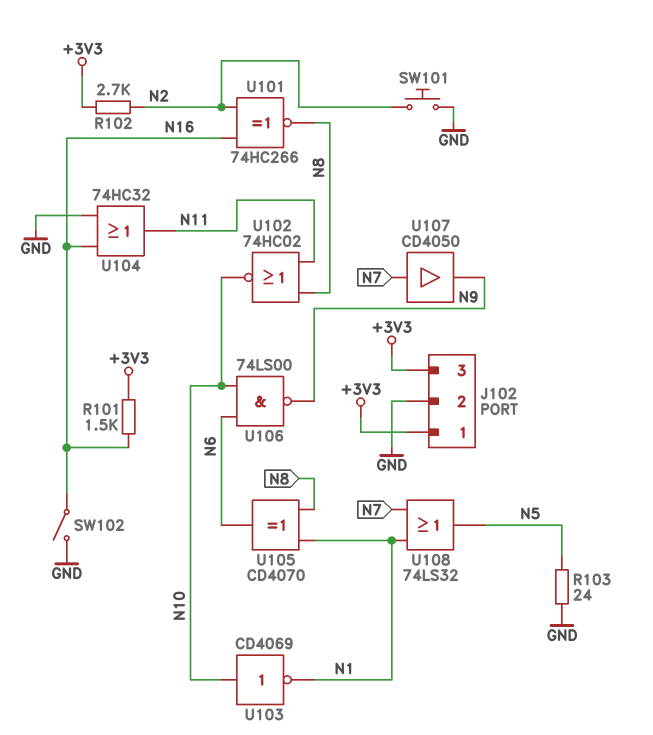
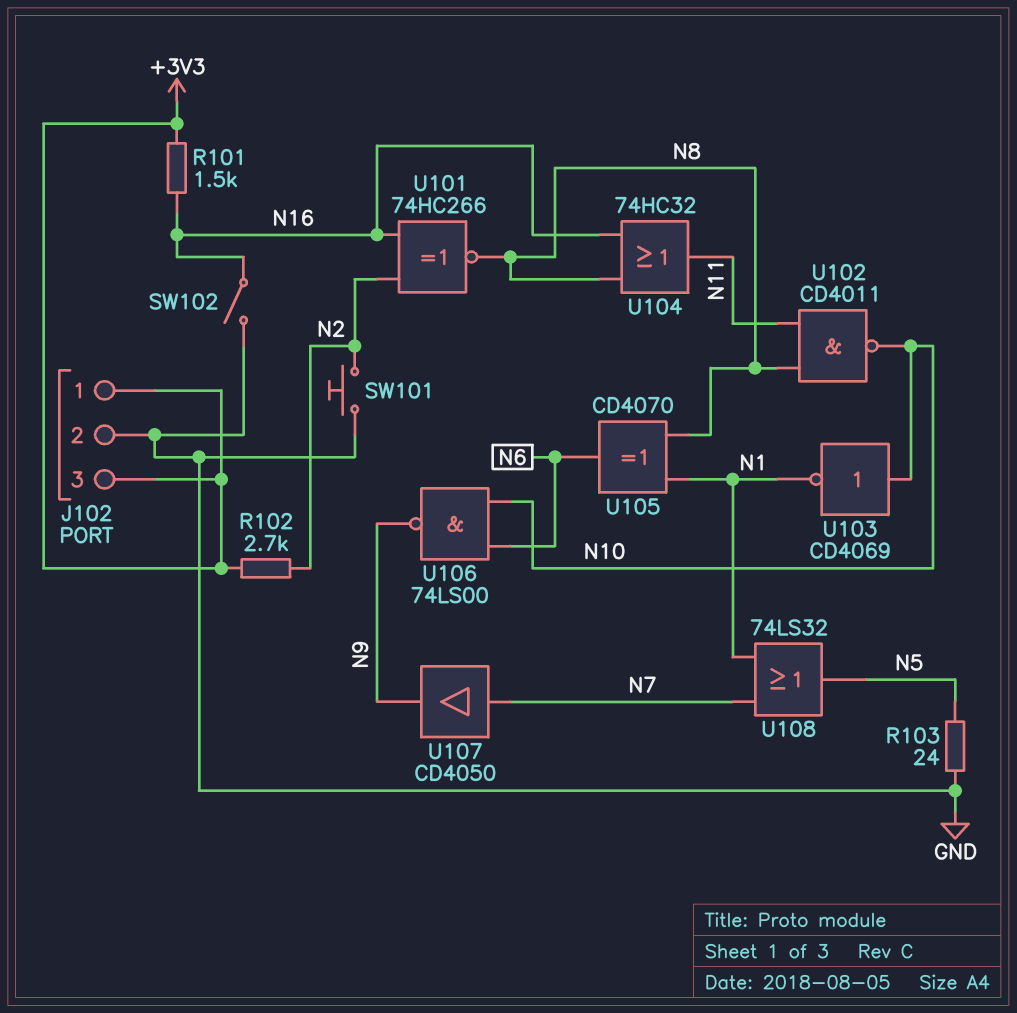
U102: NOR 74HC02 (in N8, in N11, out N10) -> NAND CD4011 (in N8, in N11, out N10)
U104: OR 74HC32 (in GND, in N16, out N11) -> OR 74HC32 (in N8, in N16, out N11)

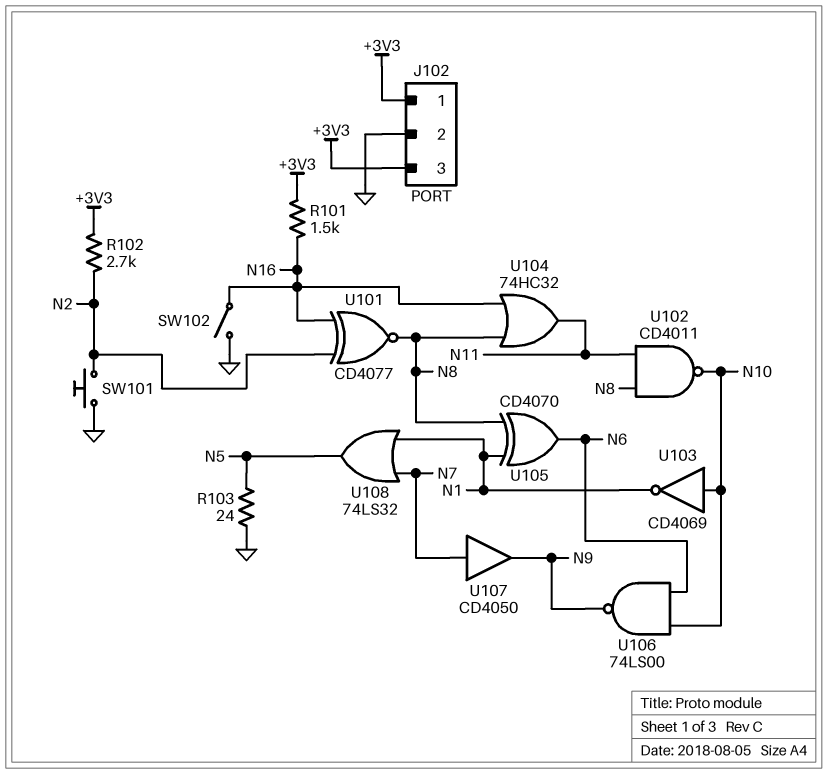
U101: XNOR 74HC266 (in N2, in N16, out N8) -> XNOR CD4077 (in N2, in N16, out N8)

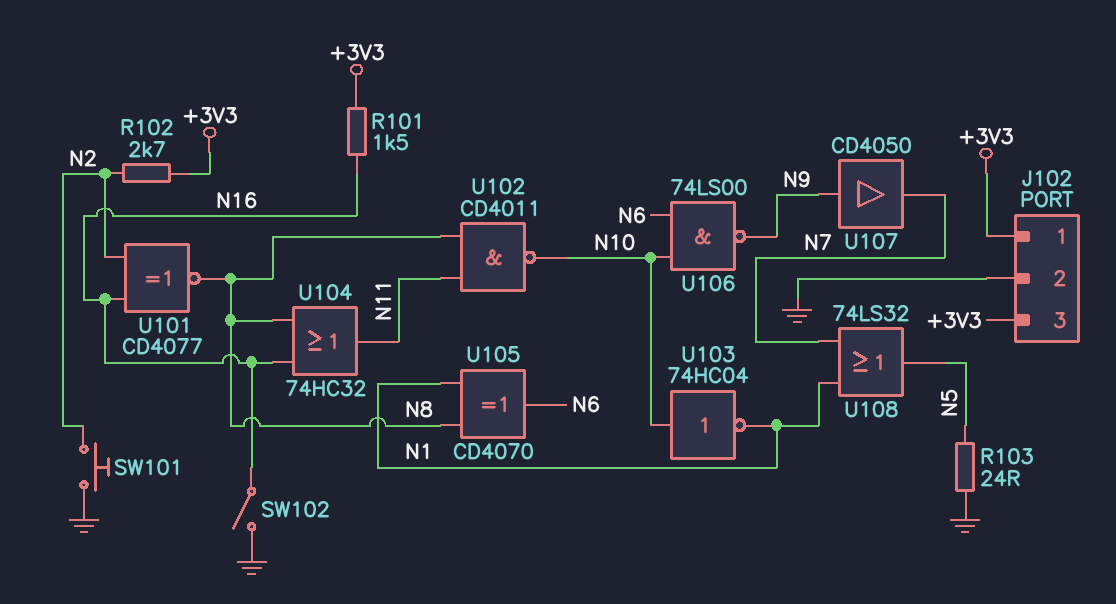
U103: NOT CD4069 (in N10, out N1) -> NOT 74HC04 (in N10, out N1)
U107: buffer CD4050 (in N7, out N9) -> buffer CD4050 (in N9, out N7)

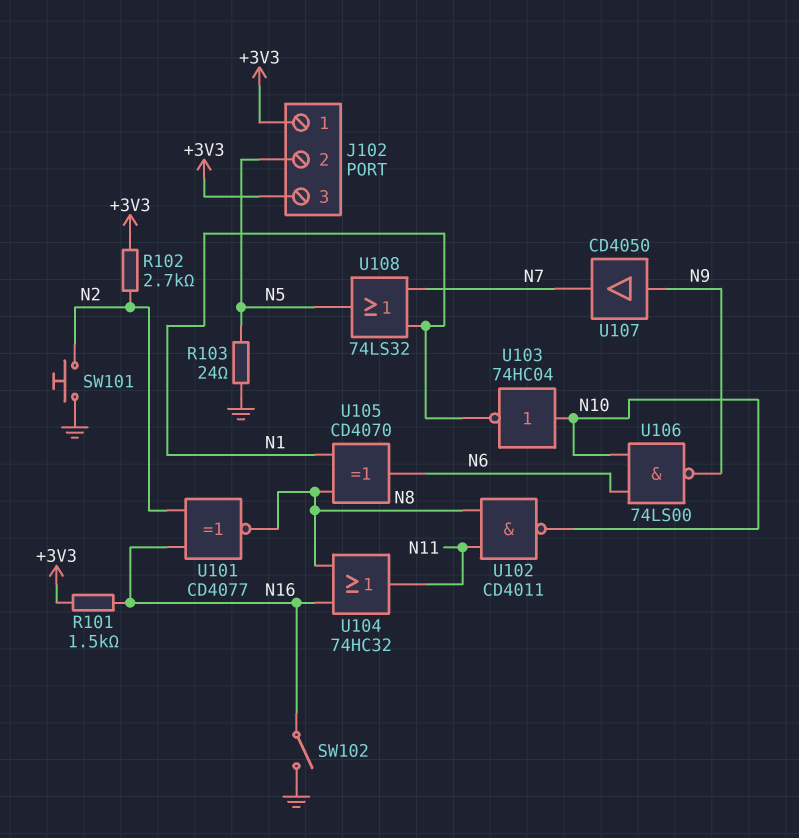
J102 pin 2: GND -> N5

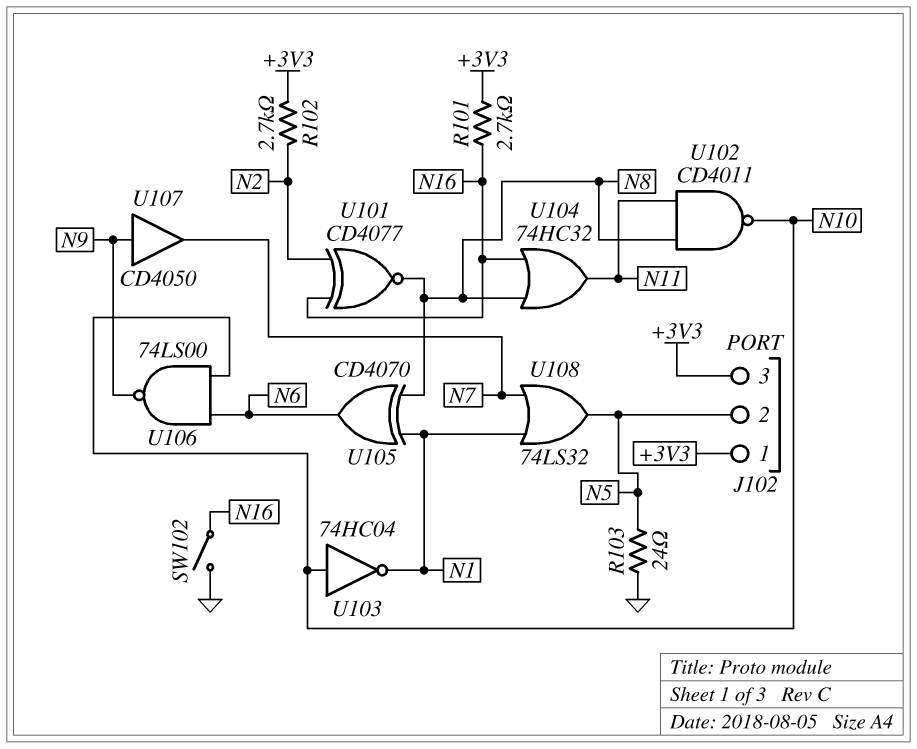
R101: 1.5k (+3V3, N16) -> 2.7k (+3V3, N16)
SW101: button (GND, N2) -> none

